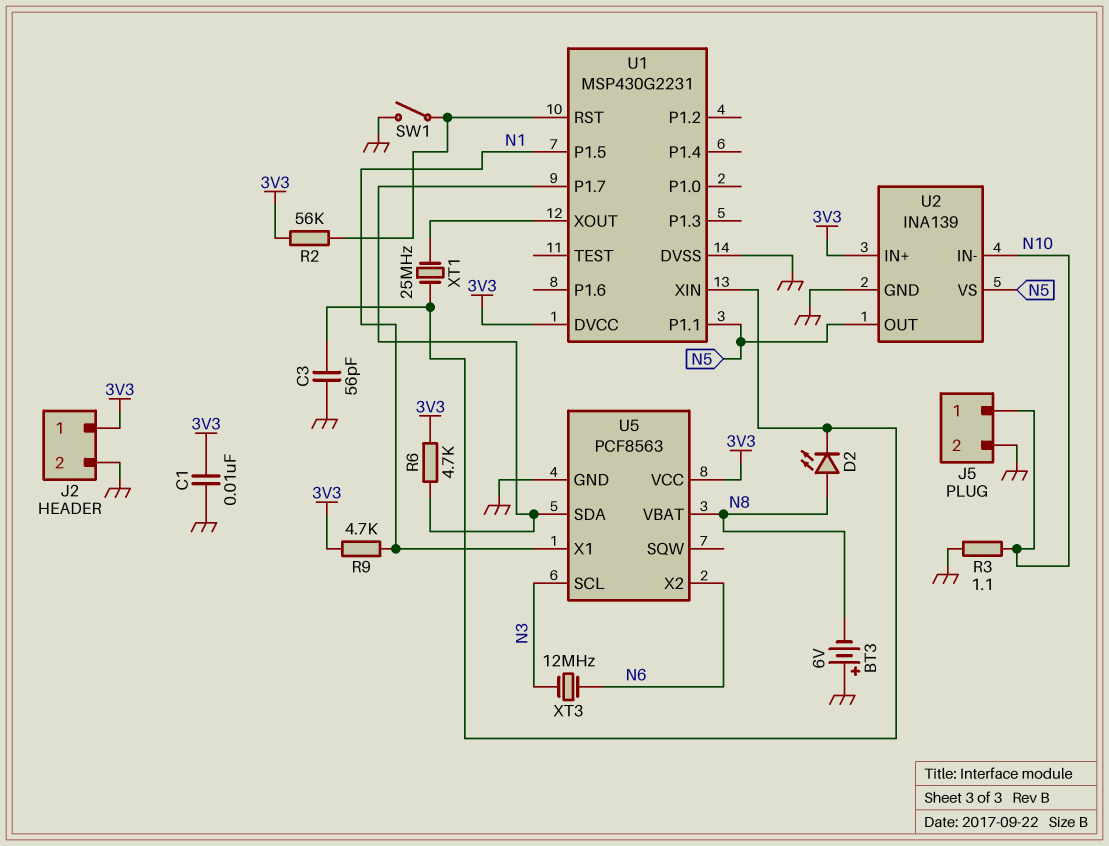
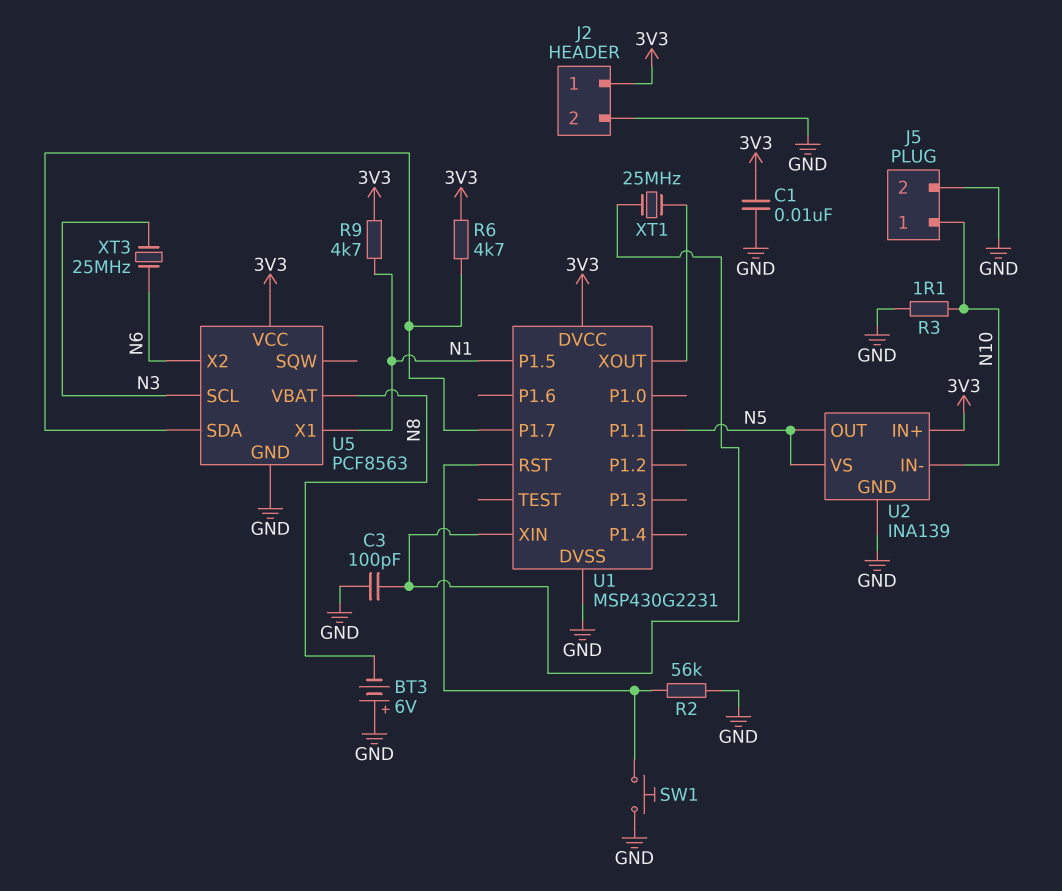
C3: 56pF (GND, U1/XIN) -> 100pF (GND, U1/XIN)
D2: LED (A N8, K U1/XIN) -> none
R2: 56k (3V3, U1/RST) -> 56k (GND, U1/RST)
SW1: switch (GND, U1/RST) -> button (GND, U1/RST)
XT3: 12MHz (N3, N6) -> 25MHz (N3, N6)

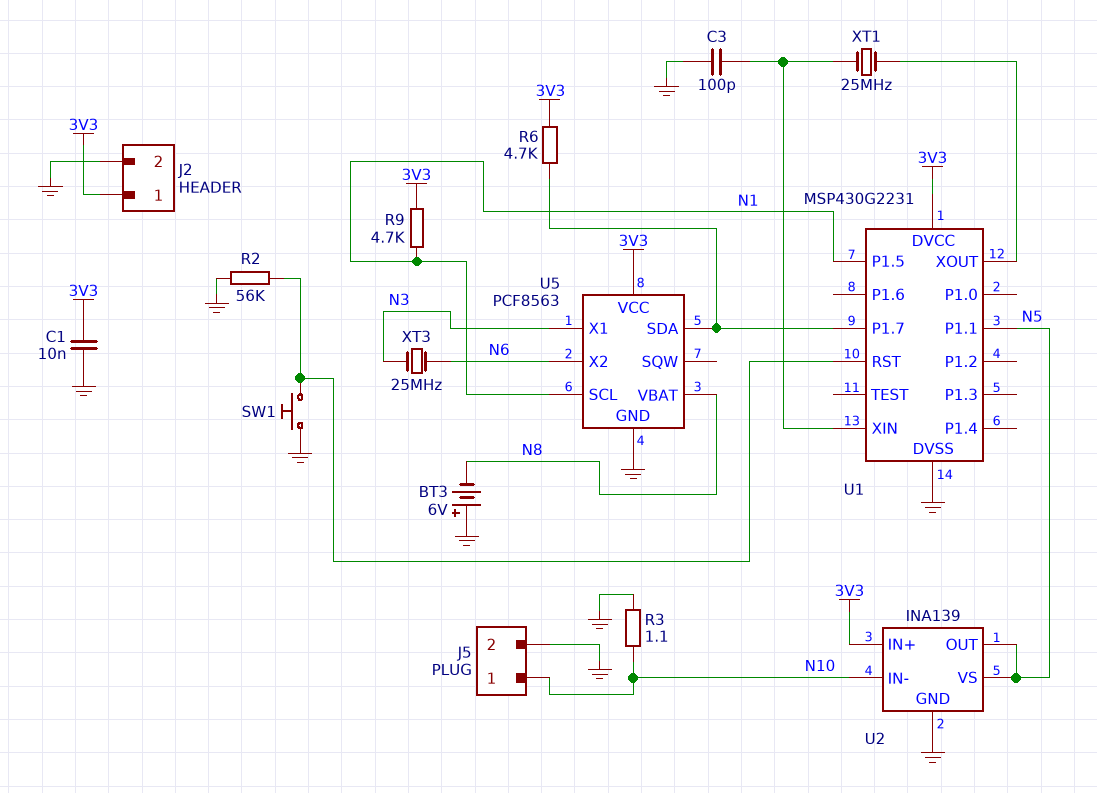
U5 pin SCL: N3 -> N1
U5 pin X1: N1 -> N3

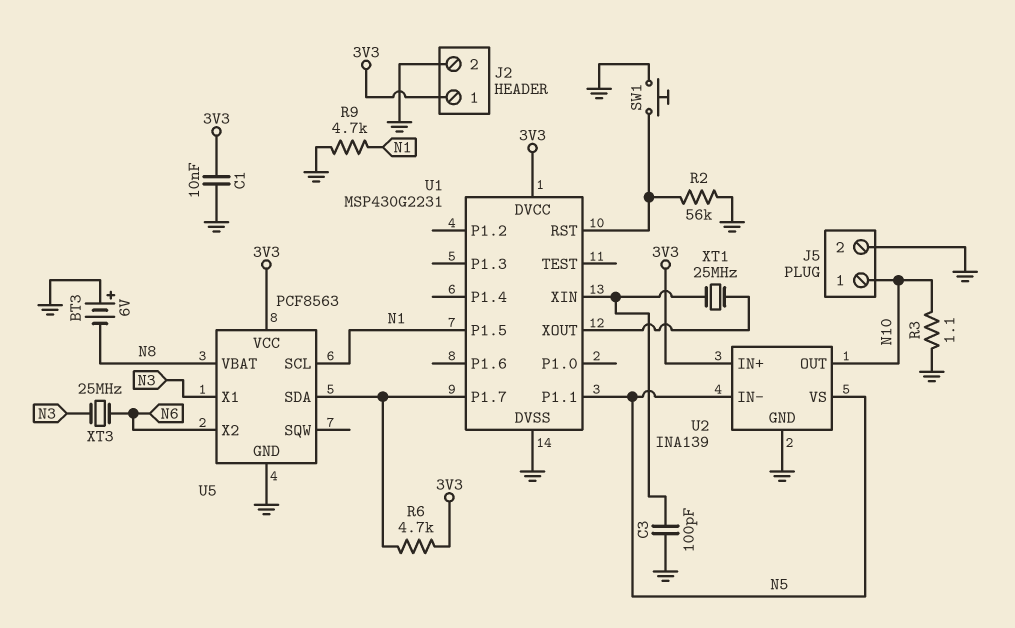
R9: 4.7k (3V3, N1) -> 4.7k (GND, N1)
U2 pin IN-: N10 -> N5
U2 pin OUT: N5 -> N10

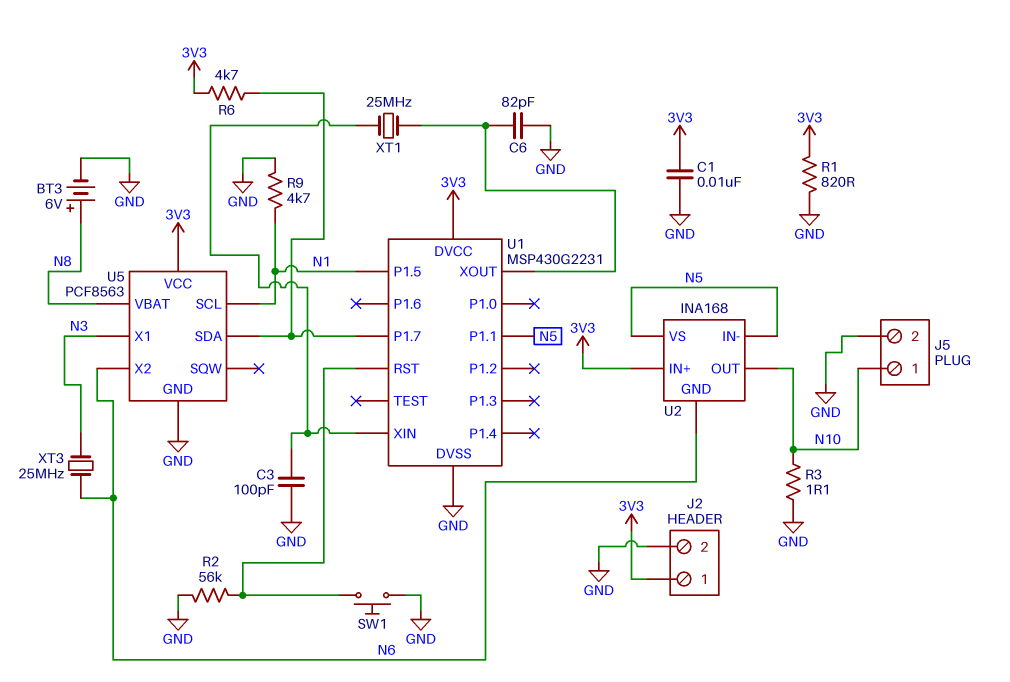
BT3: 6V (plus GND, minus N8) -> 6V (plus N8, minus GND)
C6: none -> 82pF (GND, U1/XOUT)
R1: none -> 820 (3V3, GND)
U2: INA139 -> INA168
U2 pin GND: GND -> N6

